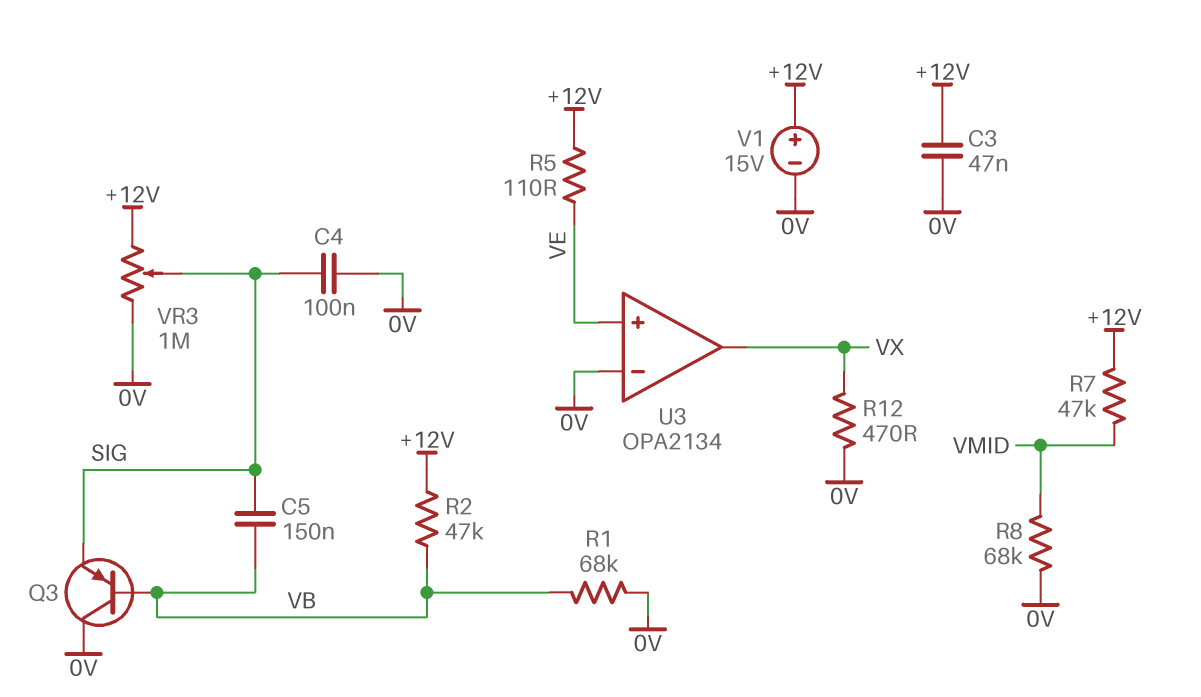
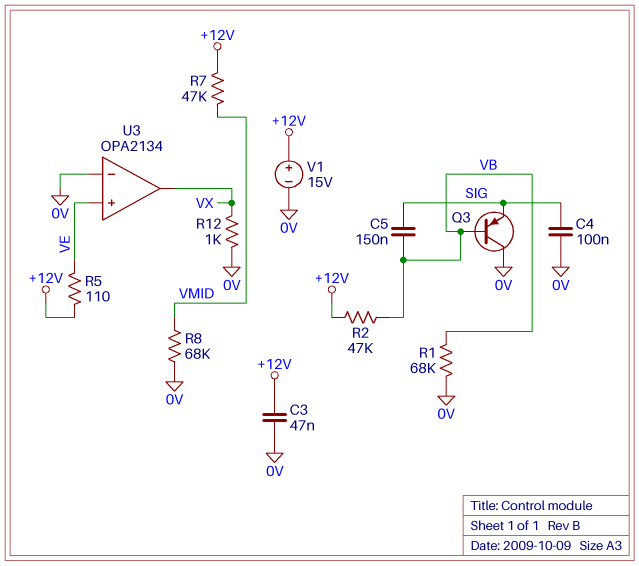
R12: 470 (0V, VX) -> 1k (0V, VX)
VR3: 1M (+12V, 0V, wiper SIG) -> none

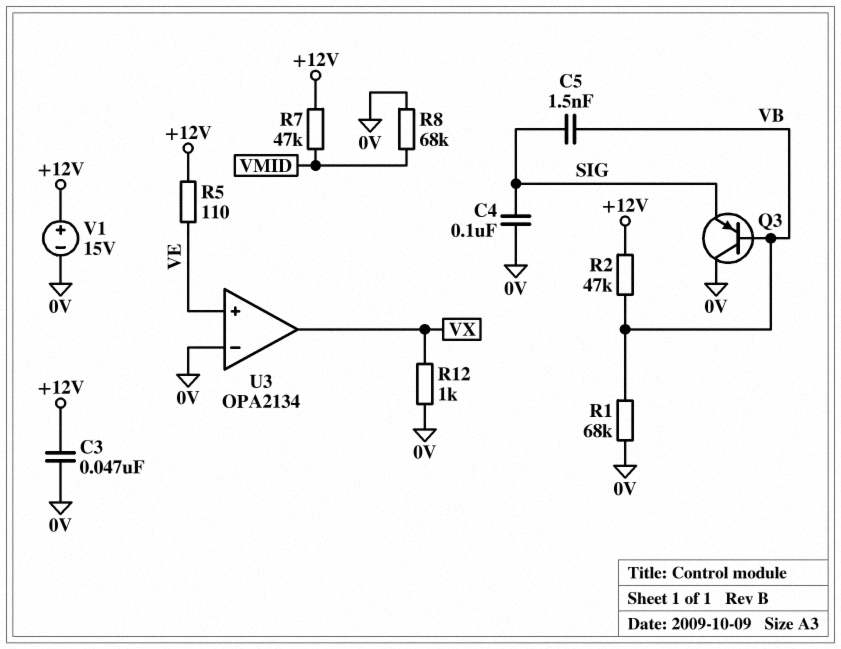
C5: 150nF (SIG, VB) -> 1.5nF (SIG, VB)

